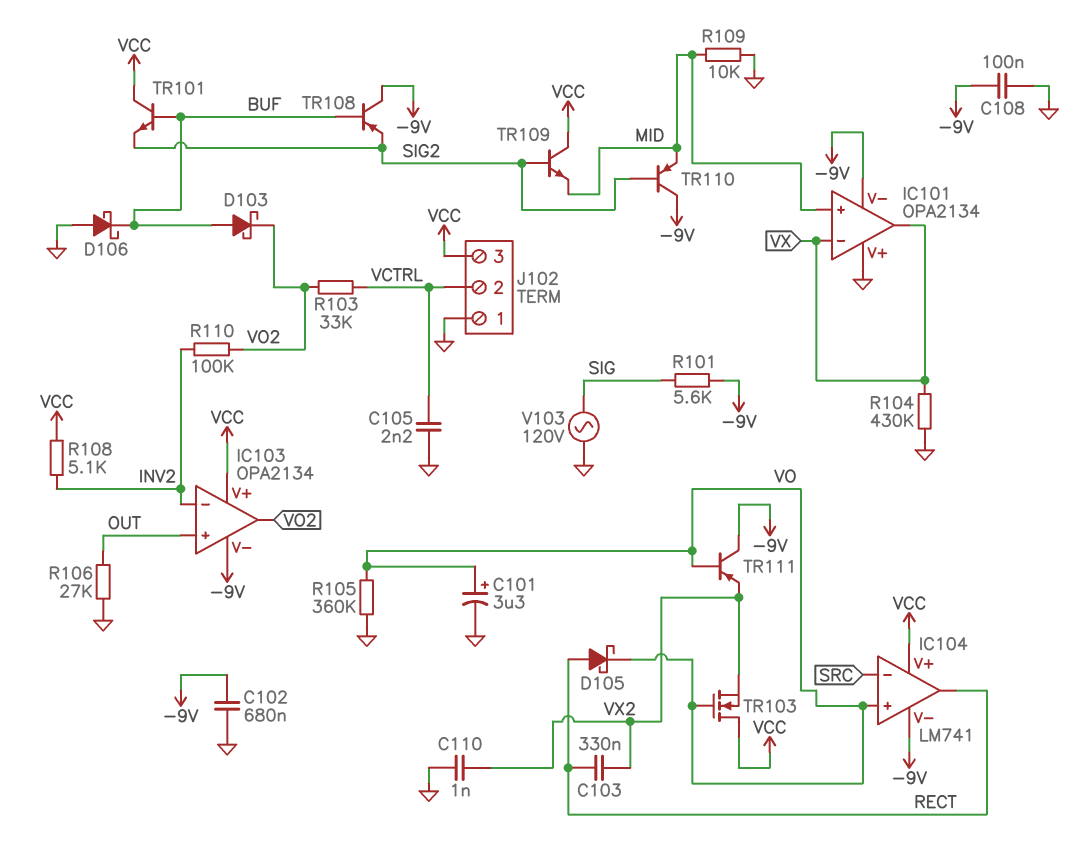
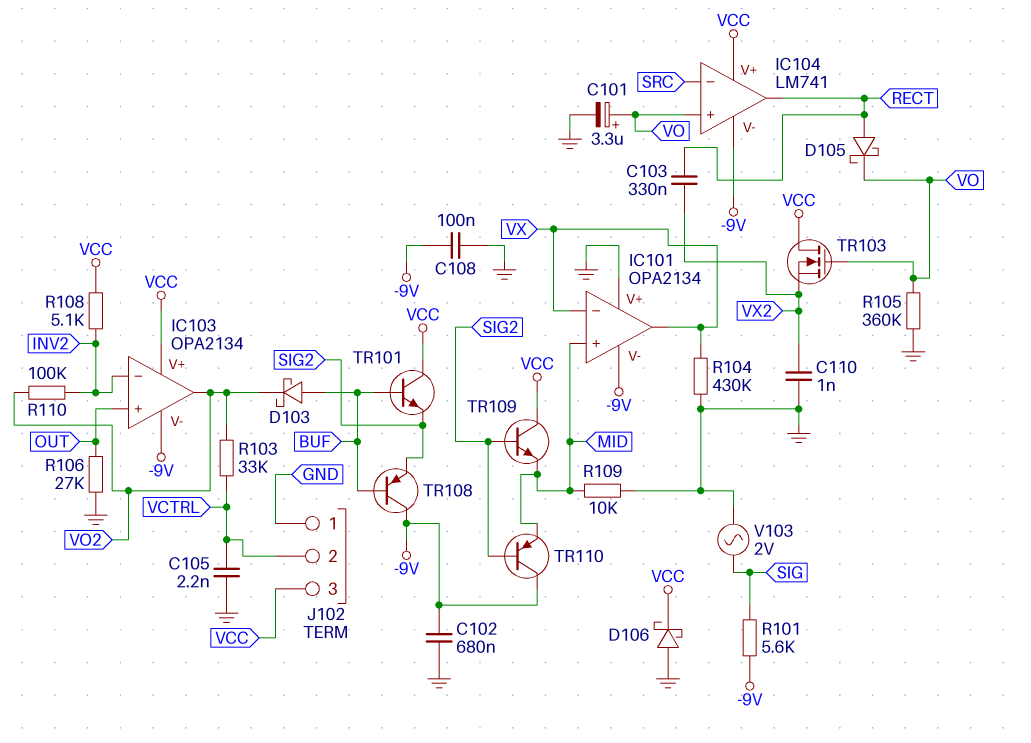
D106: schottky (A GND, K BUF) -> schottky (A GND, K VCC)
TR111: PNP (B VO, C -9V, E VX2) -> none
V103: AC 120V (GND, SIG) -> AC 2V (GND, SIG)

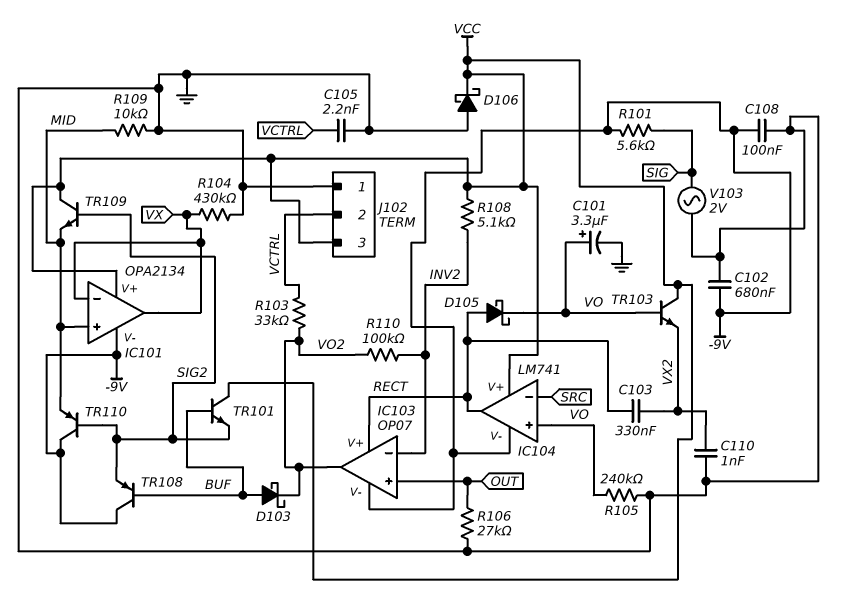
IC101 pin V+: GND -> VCC
IC103: OPA2134 -> OP07
IC103 pin V+: VCC -> RECT
R105: 360k (GND, VO) -> 240k (GND, VO)
TR103: NMOS (G VO, D VCC, S VX2) -> NPN (B VO, C VCC, E VX2)

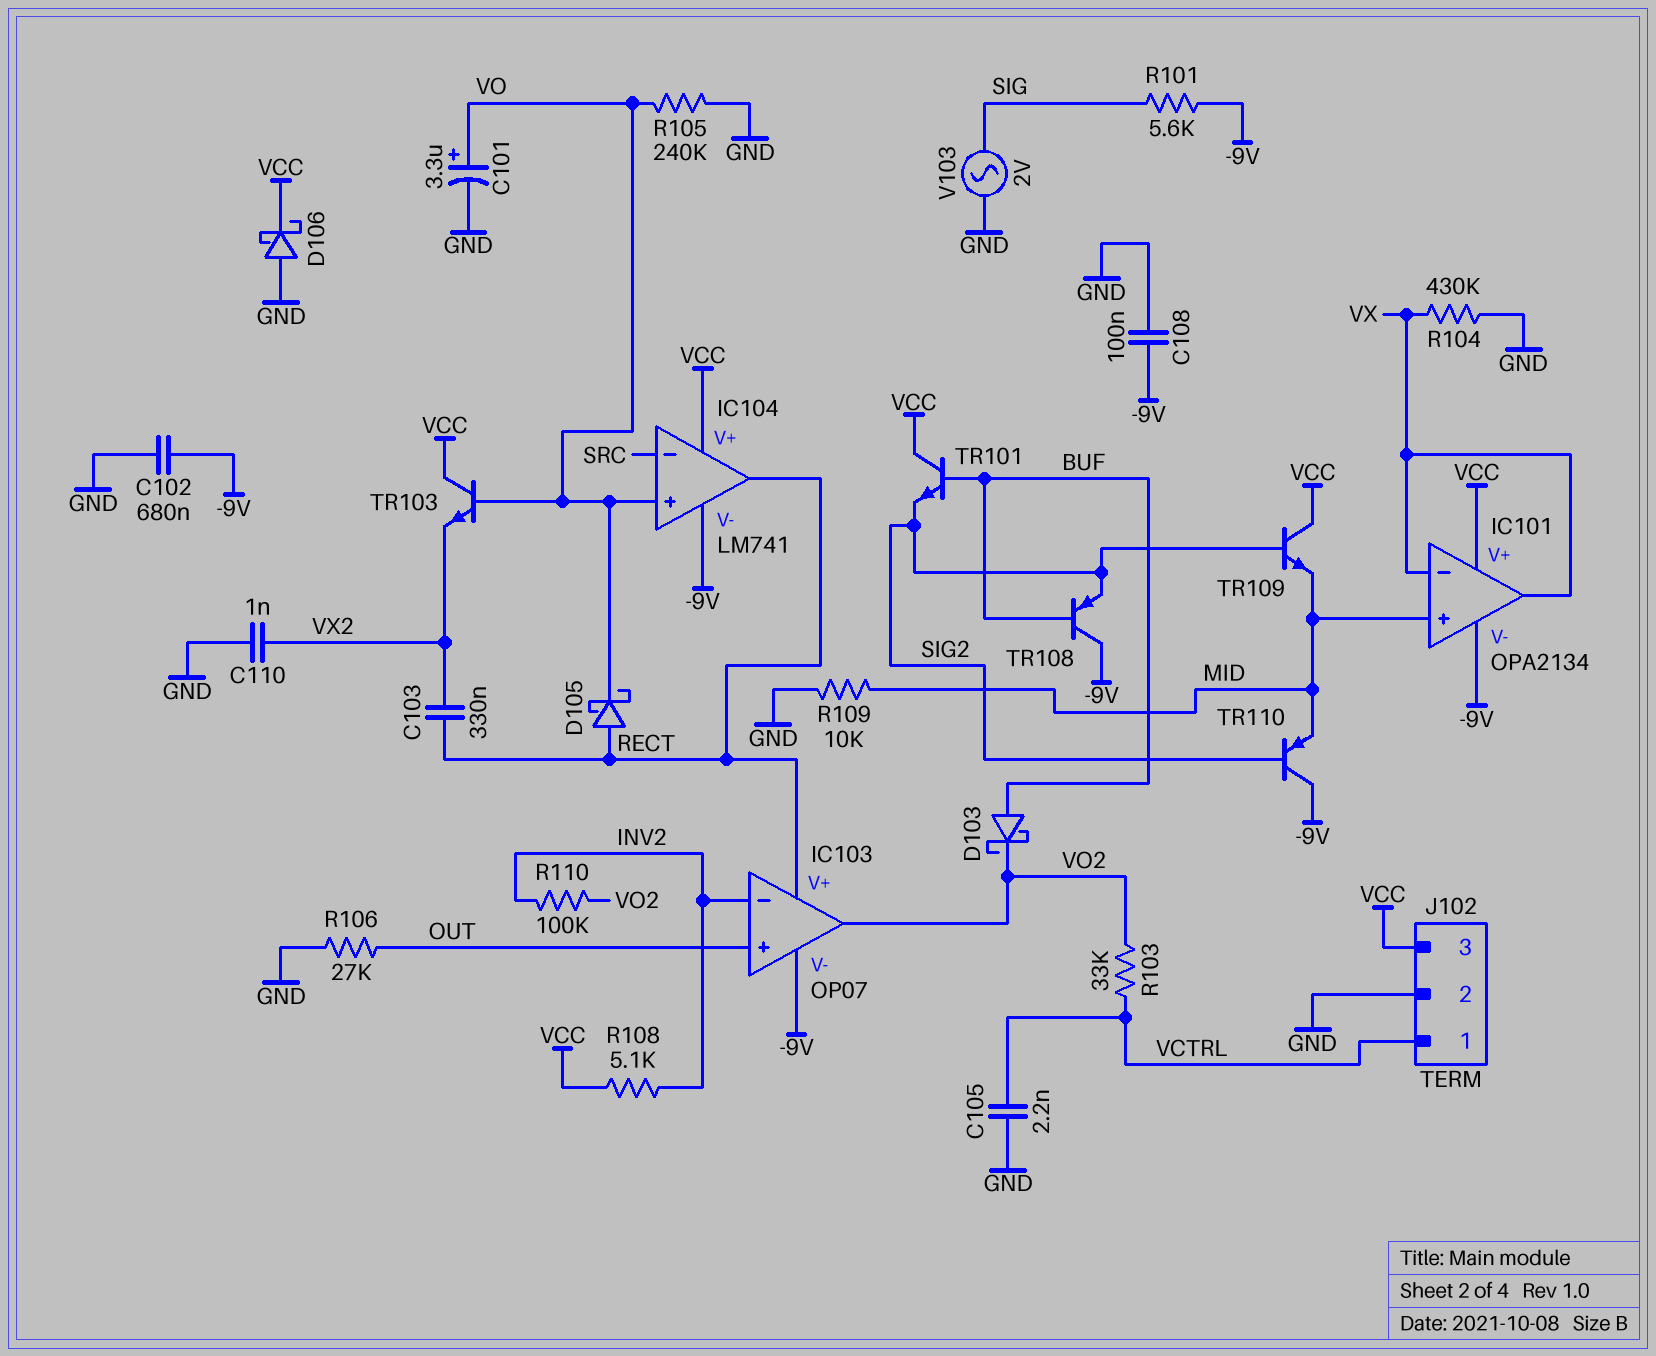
J102 pin 1: GND -> VCTRL
J102 pin 2: VCTRL -> GND

